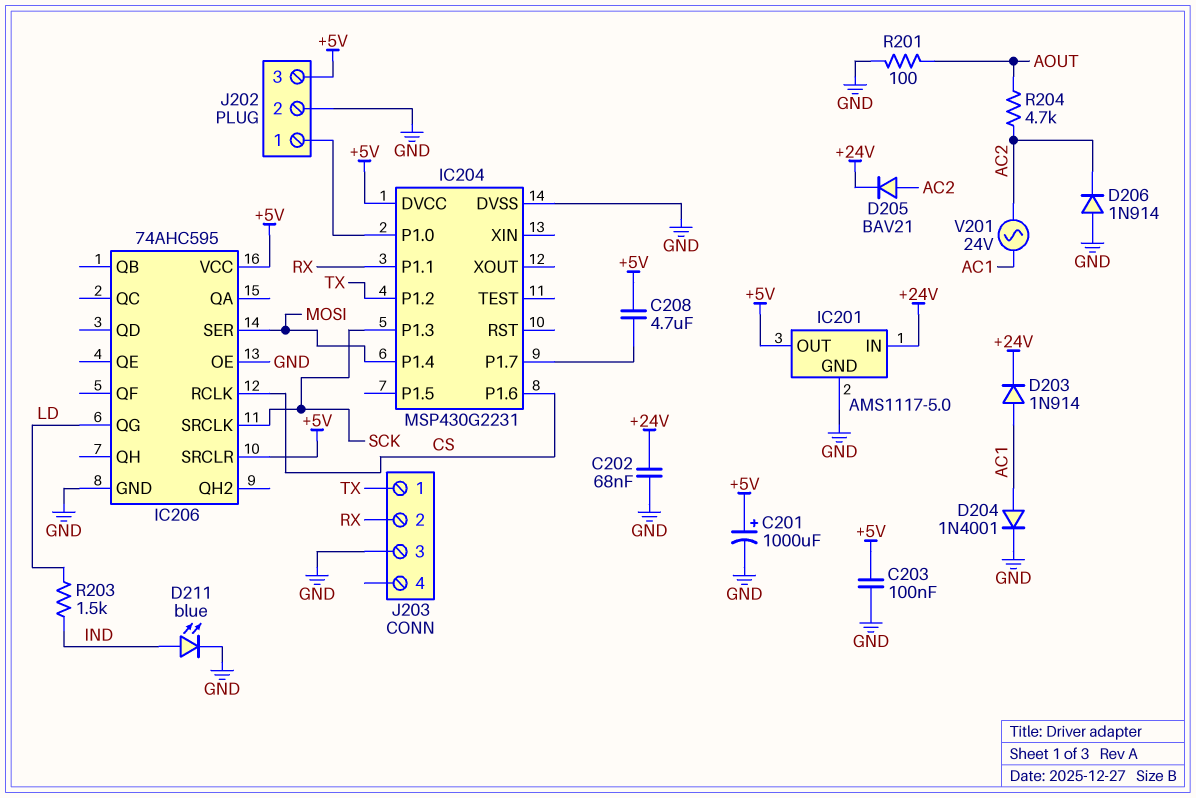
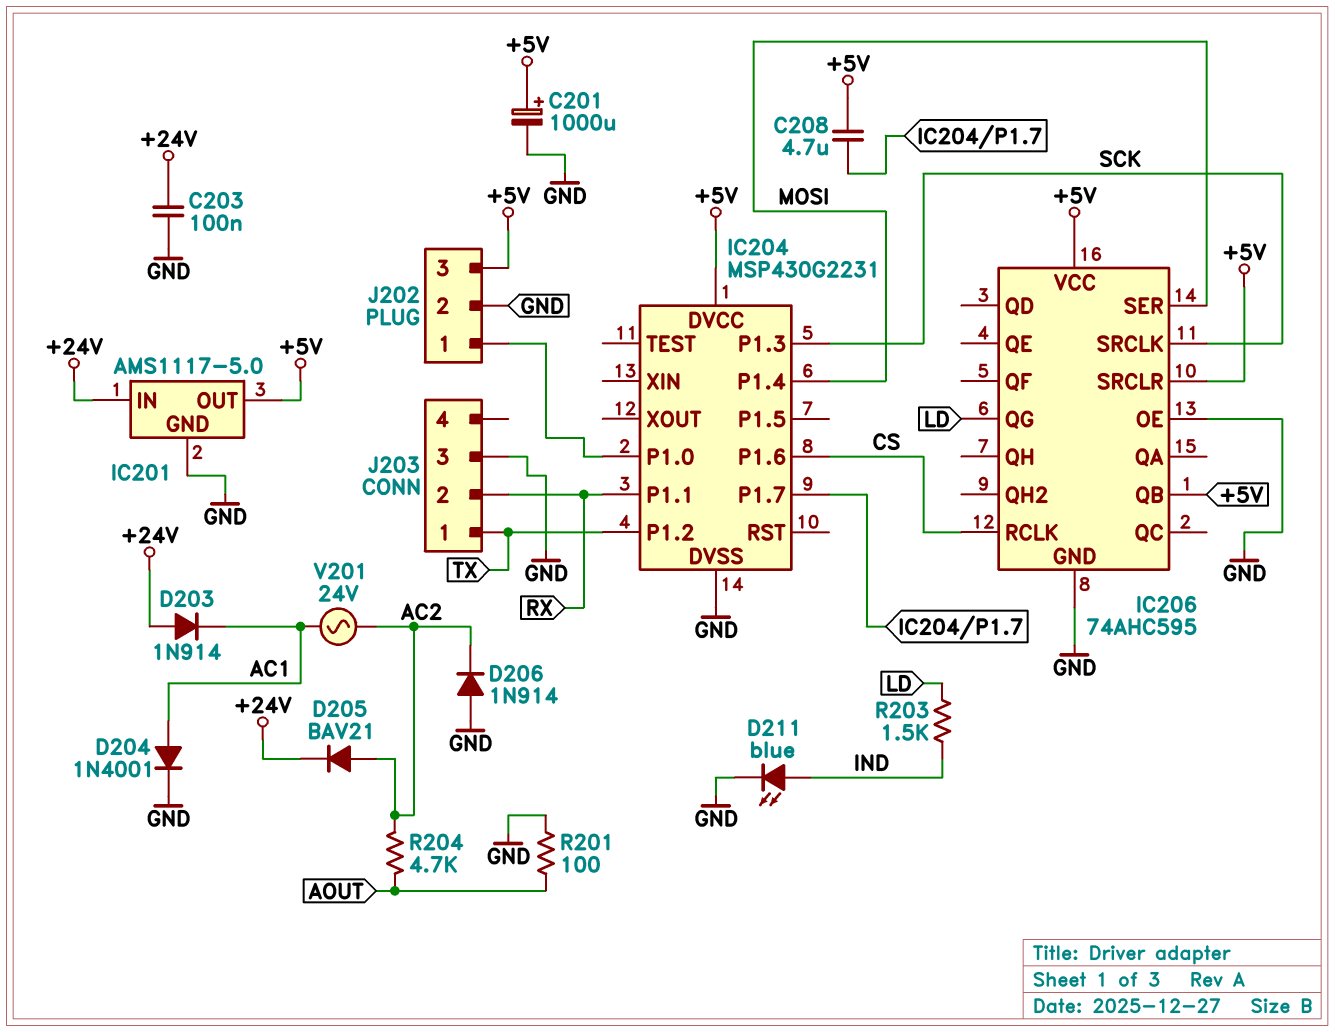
C202: 68nF (+24V, GND) -> none
C203: 100nF (+5V, GND) -> 100nF (+24V, GND)
D203: diode 1N914 (A AC1, K +24V) -> diode 1N914 (A +24V, K AC1)
IC206 pin QB: none -> +5V

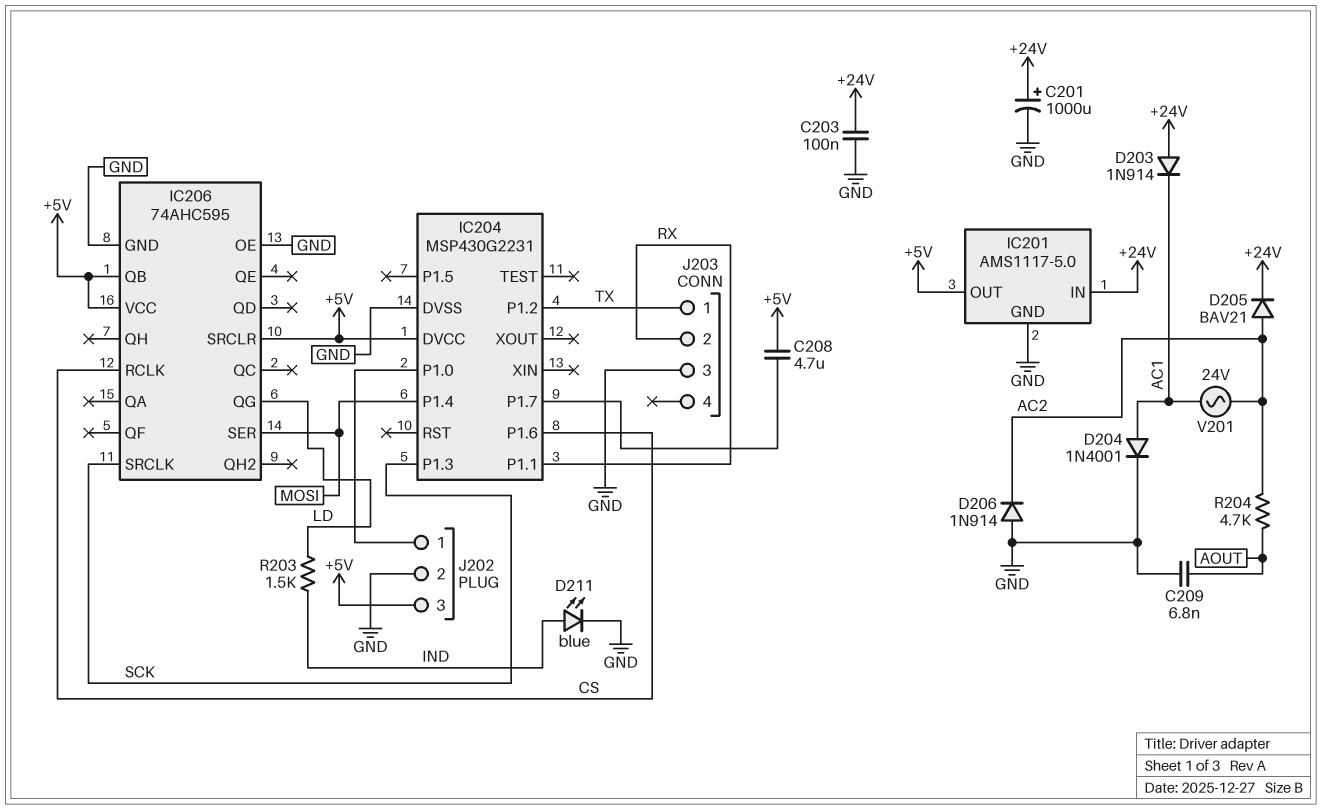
C201: 1000uF (plus +5V, minus GND) -> 1000uF (plus +24V, minus GND)
C209: none -> 6.8nF (AOUT, GND)
R201: 100 (AOUT, GND) -> none

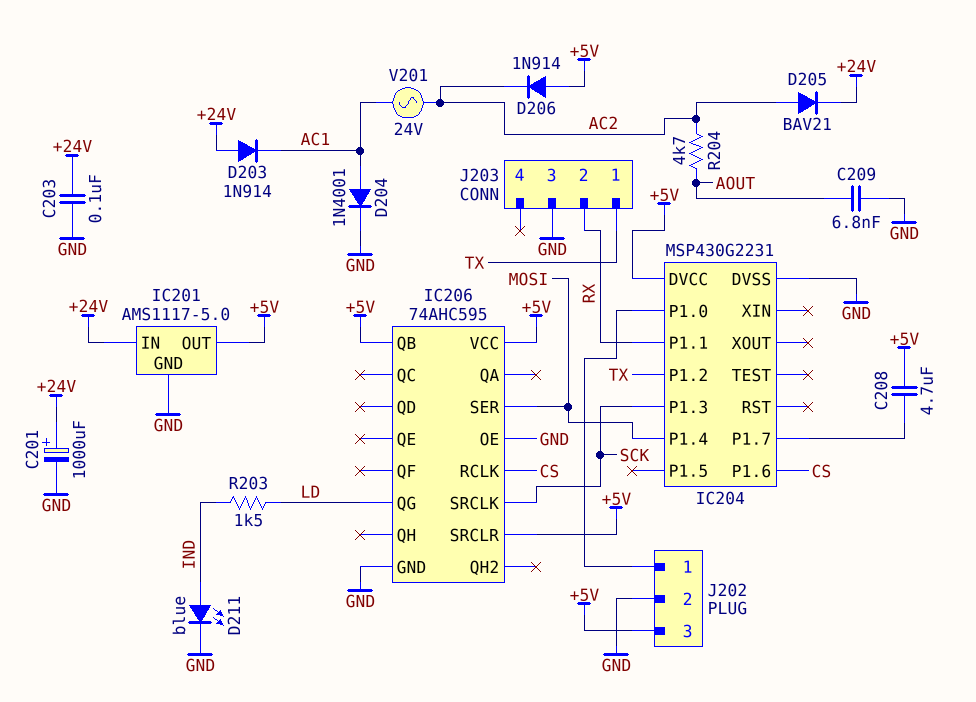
D206: diode 1N914 (A GND, K AC2) -> diode 1N914 (A +5V, K AC2)

